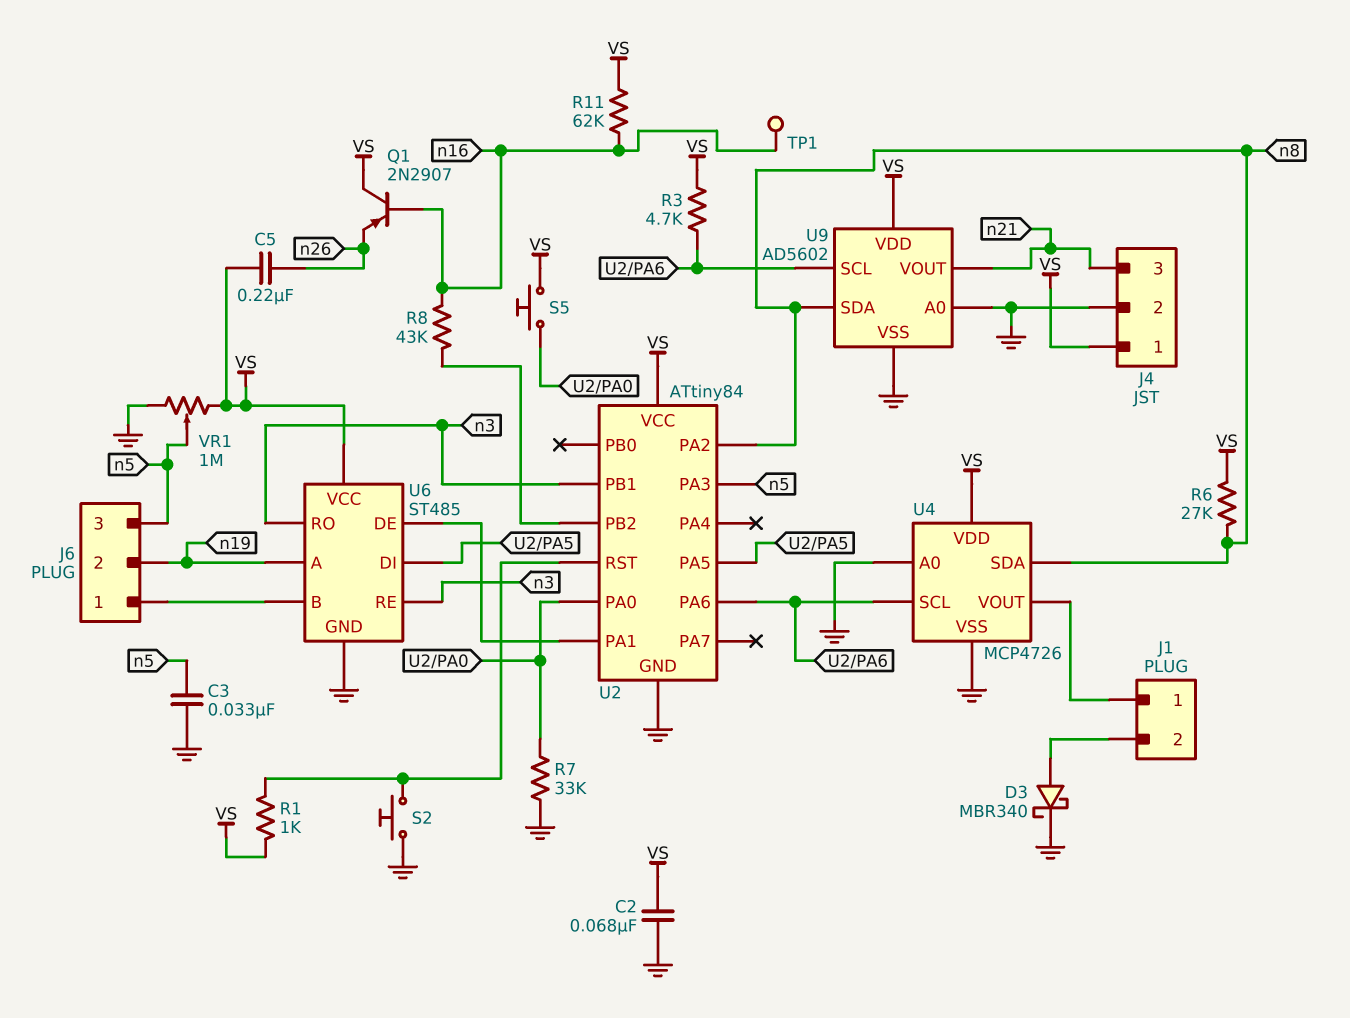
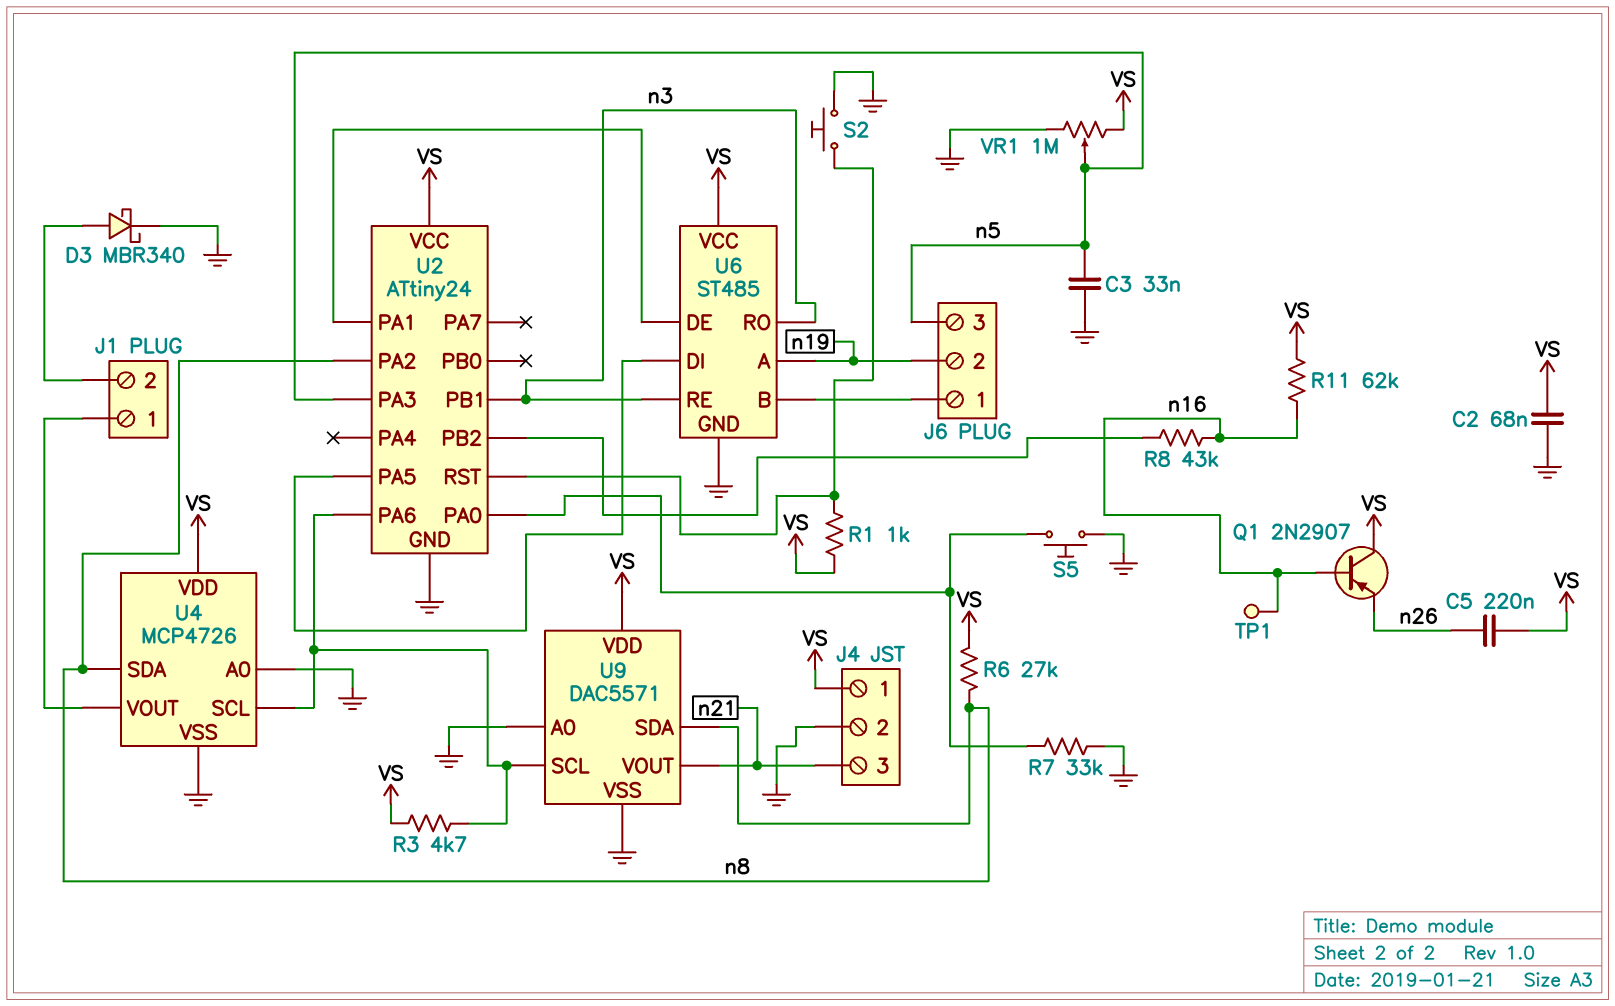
S5: button (U2/PA0, VS) -> button (GND, U2/PA0)
U2: ATtiny84 -> ATtiny24
U9: AD5602 -> DAC5571

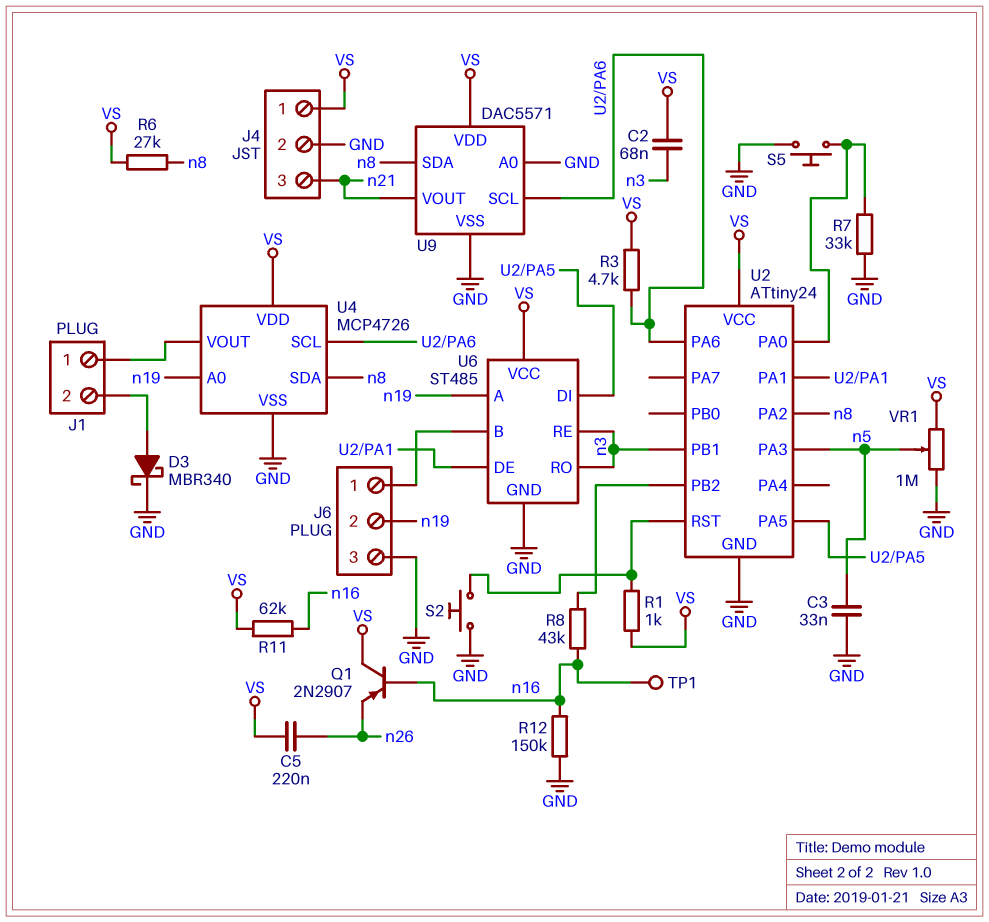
C2: 68nF (GND, VS) -> 68nF (VS, n3)
J6 pin 3: n5 -> GND
R12: none -> 150k (GND, n16)
U4 pin A0: GND -> n19

